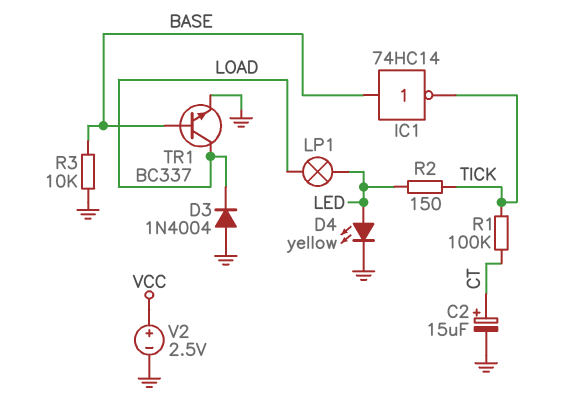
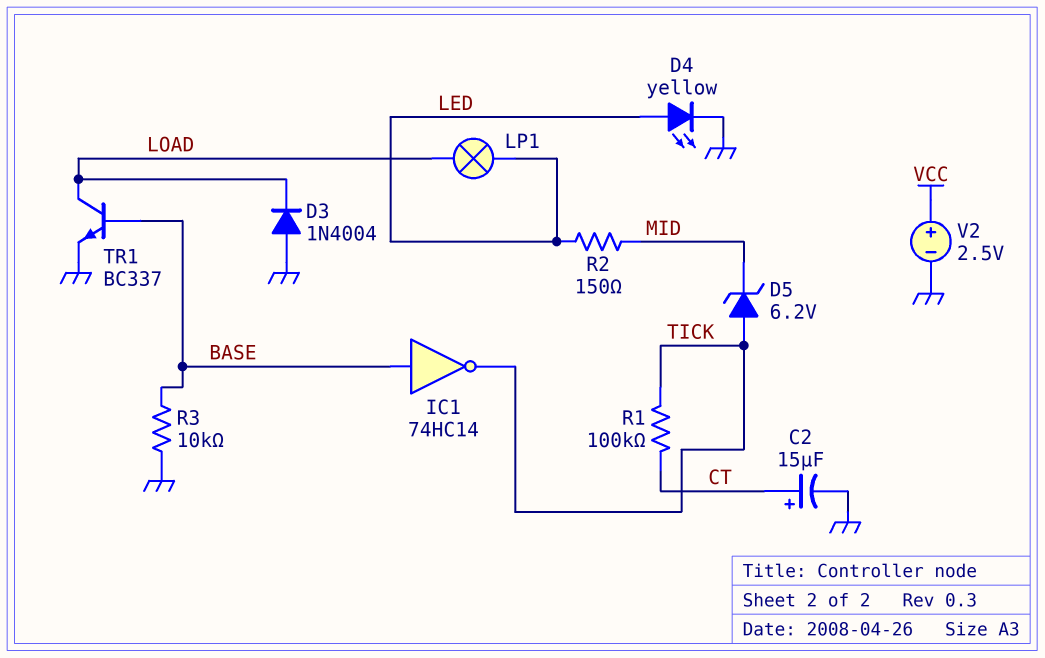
D5: none -> zener 6.2V (A TICK, K MID)
R2: 150 (LED, TICK) -> 150 (LED, MID)

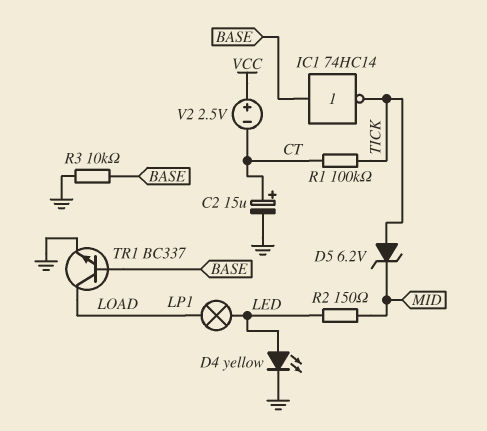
D3: diode 1N4004 (A GND, K LOAD) -> none
V2: 2.5V (plus VCC, minus GND) -> 2.5V (plus VCC, minus CT)

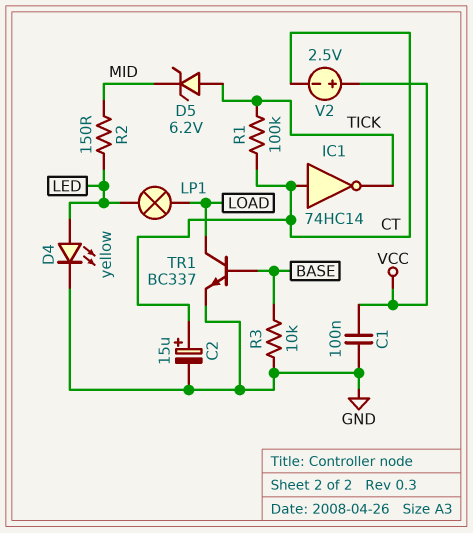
C1: none -> 100nF (GND, VCC)
IC1: NOT 74HC14 (in BASE, out TICK) -> NOT 74HC14 (in CT, out TICK)

